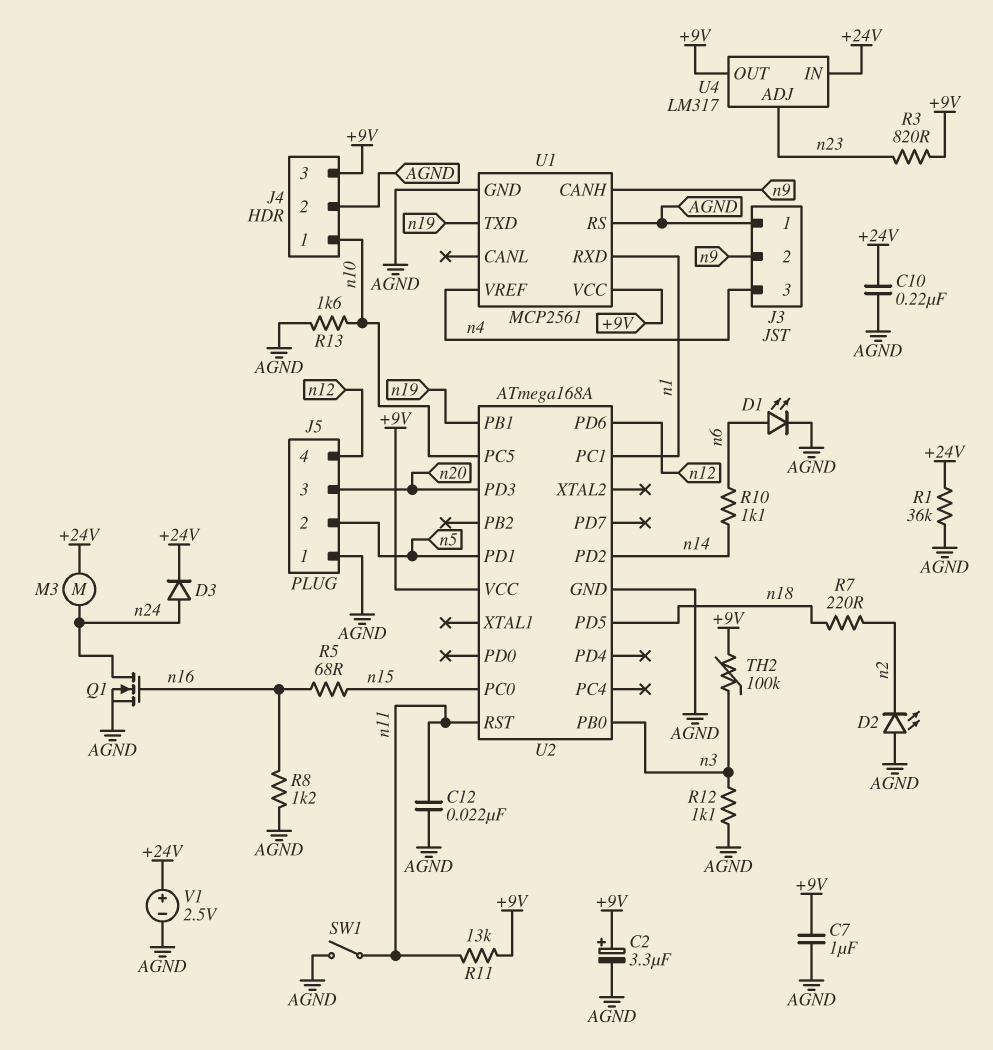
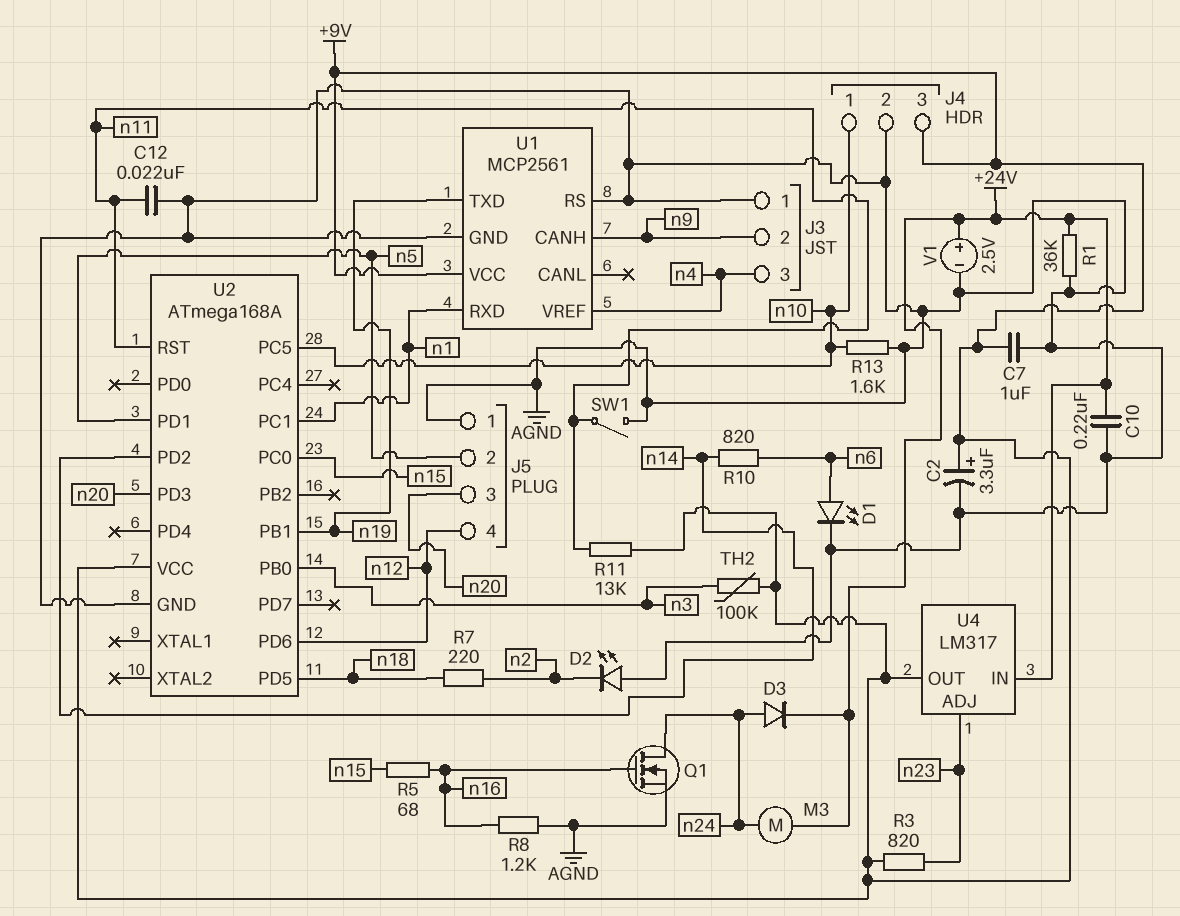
R10: 1.1k (n6, n14) -> 820 (n6, n14)
R12: 1.1k (AGND, n3) -> none

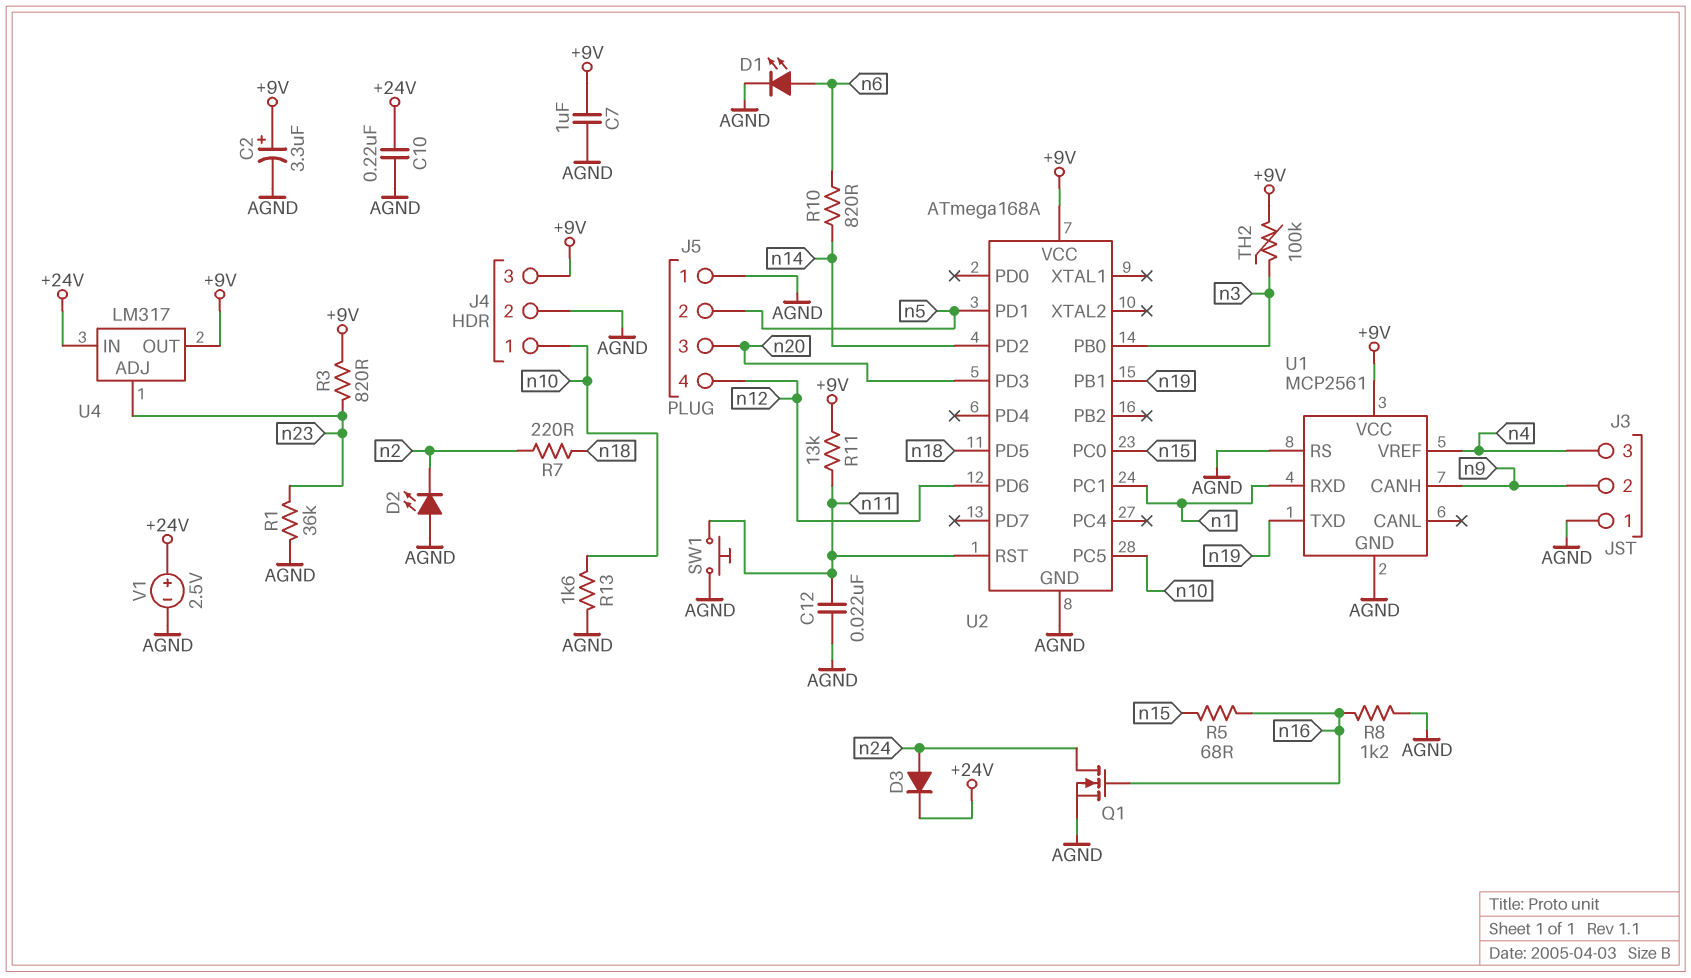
M3: motor (+24V, n24) -> none
R1: 36k (+24V, AGND) -> 36k (AGND, n23)
SW1: switch (AGND, n11) -> button (AGND, n11)

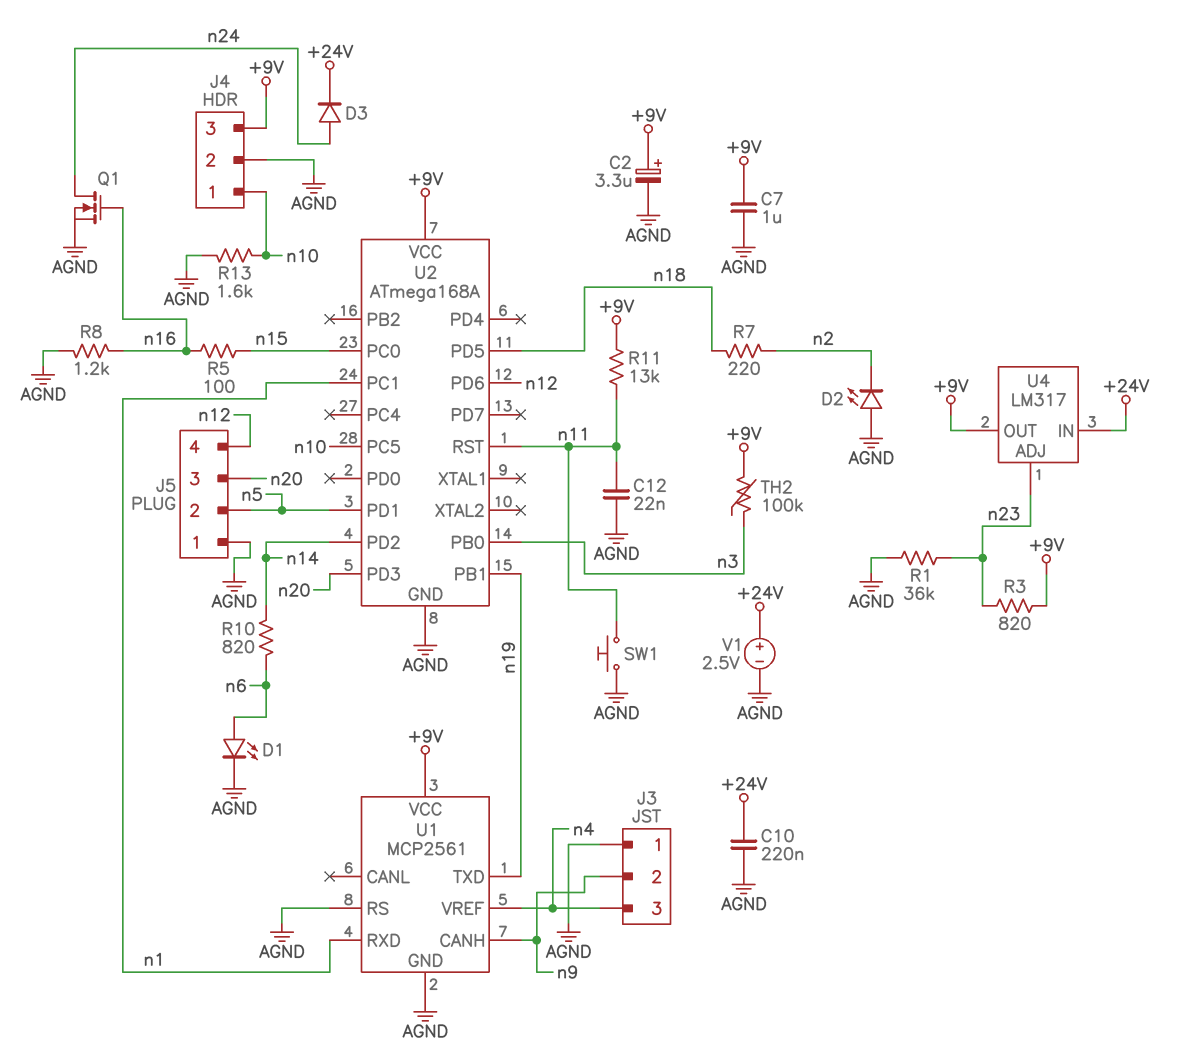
R5: 68 (n15, n16) -> 100 (n15, n16)

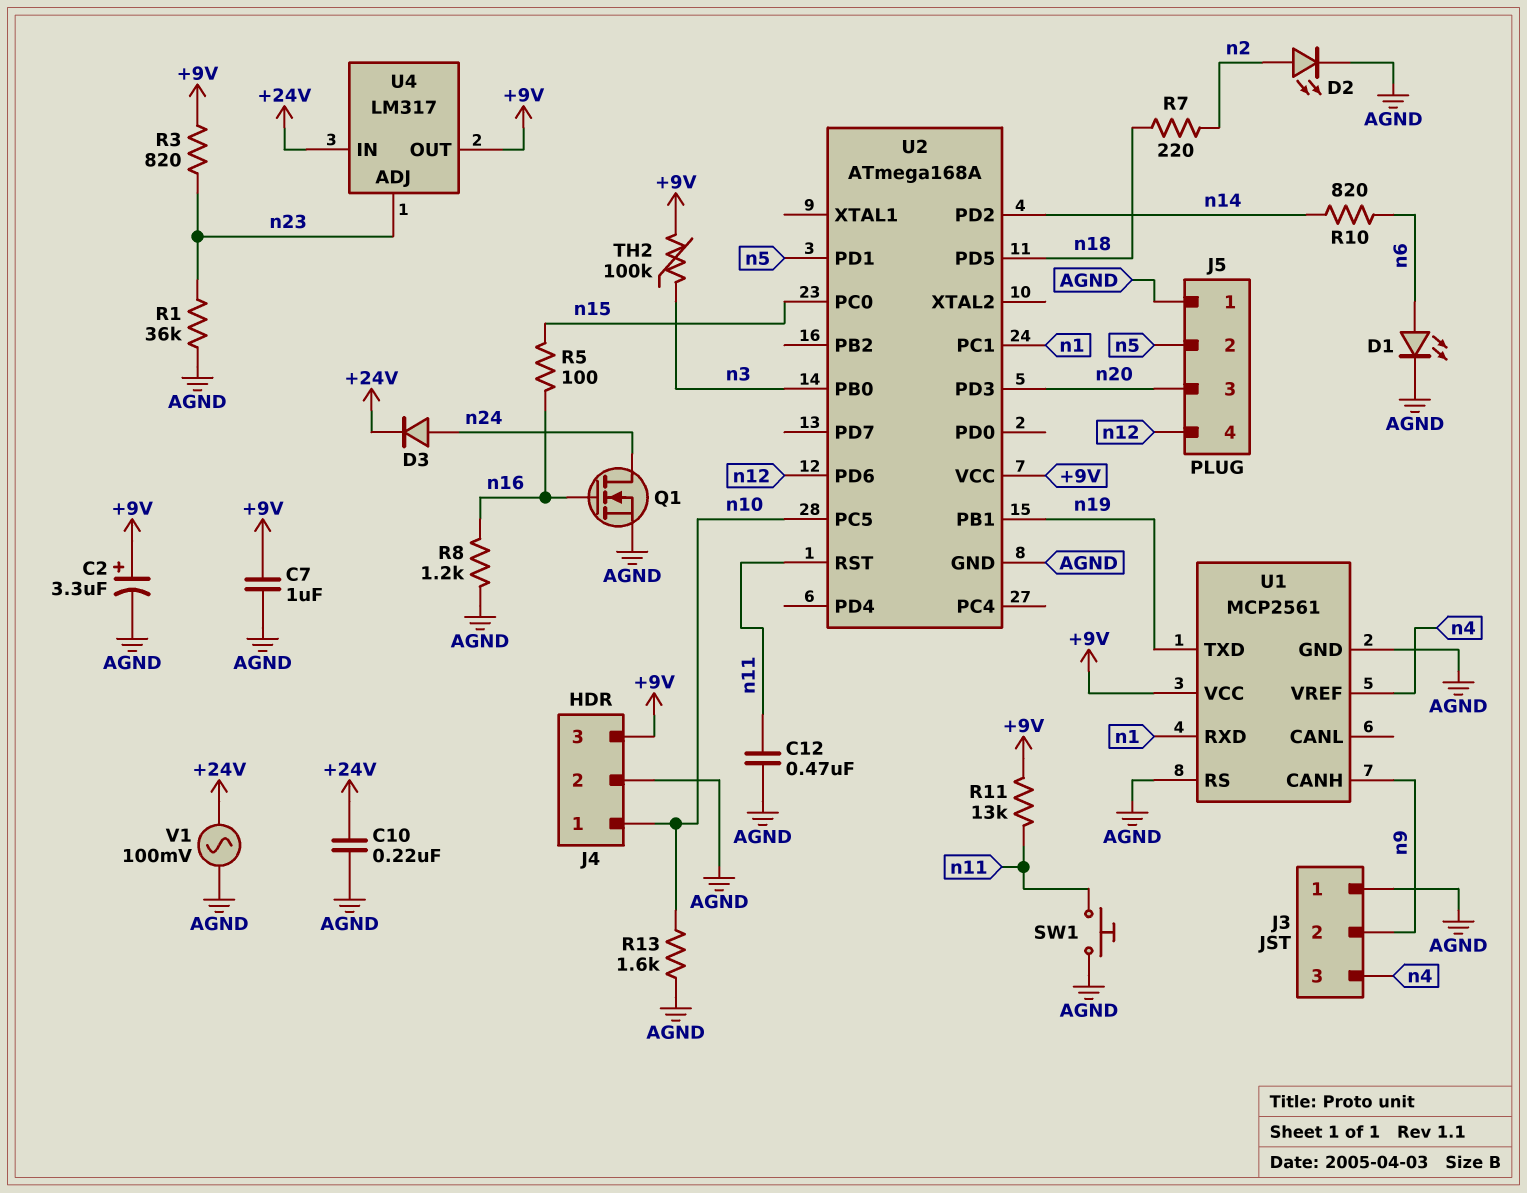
C12: 22nF (AGND, n11) -> 470nF (AGND, n11)
D2: LED (A AGND, K n2) -> LED (A n2, K AGND)
V1: 2.5V (plus +24V, minus AGND) -> AC 100mV (+24V, AGND)

